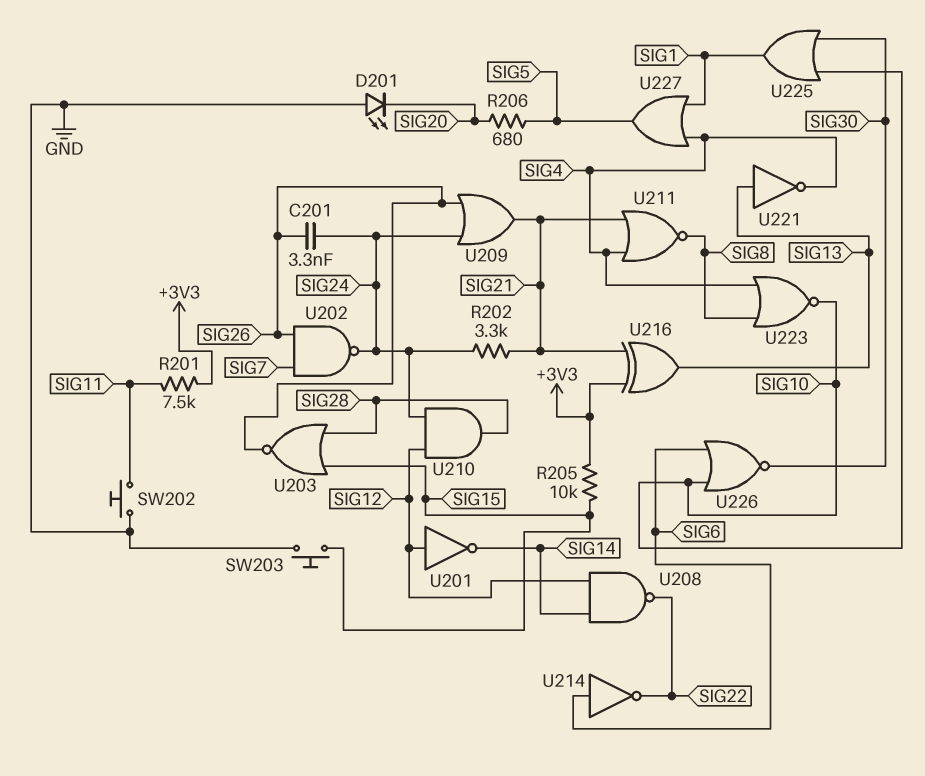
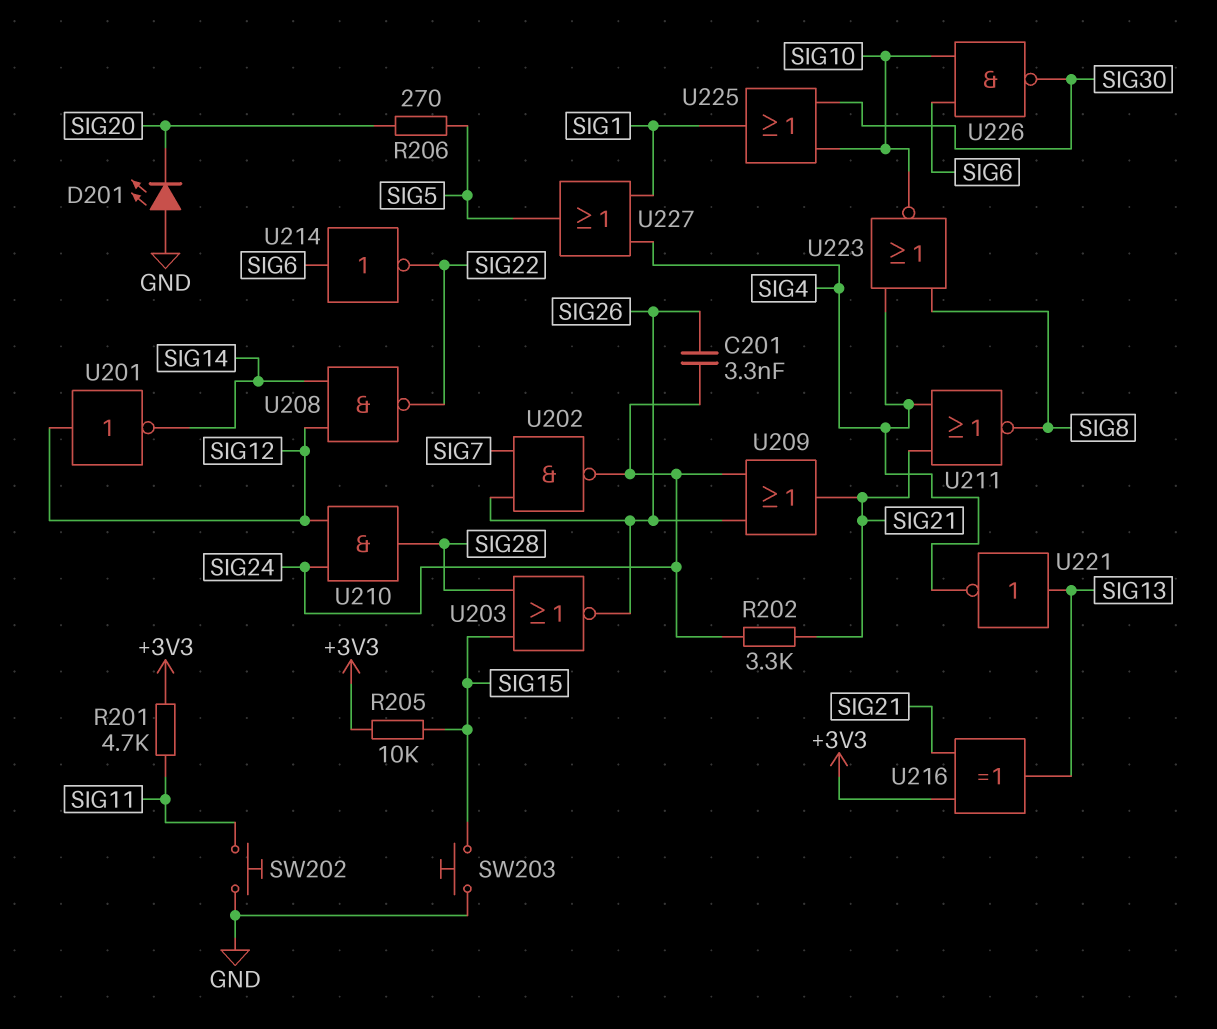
R201: 7.5k (+3V3, SIG11) -> 4.7k (+3V3, SIG11)
R206: 680 (SIG5, SIG20) -> 270 (SIG5, SIG20)
U226: NOR (in SIG6, in SIG10, out SIG30) -> NAND (in SIG6, in SIG10, out SIG30)

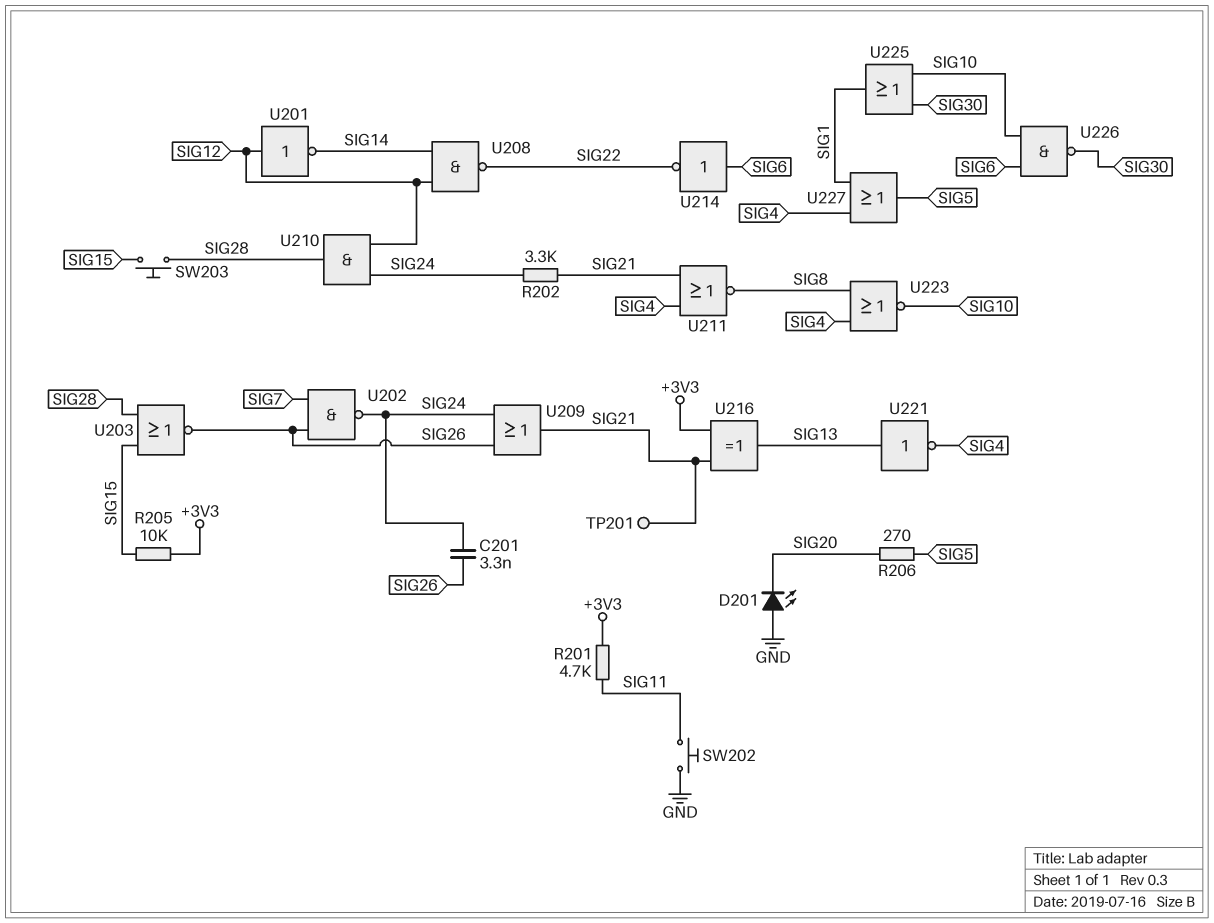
SW203: button (GND, SIG15) -> button (SIG15, SIG28)
TP201: none -> test point (SIG21)

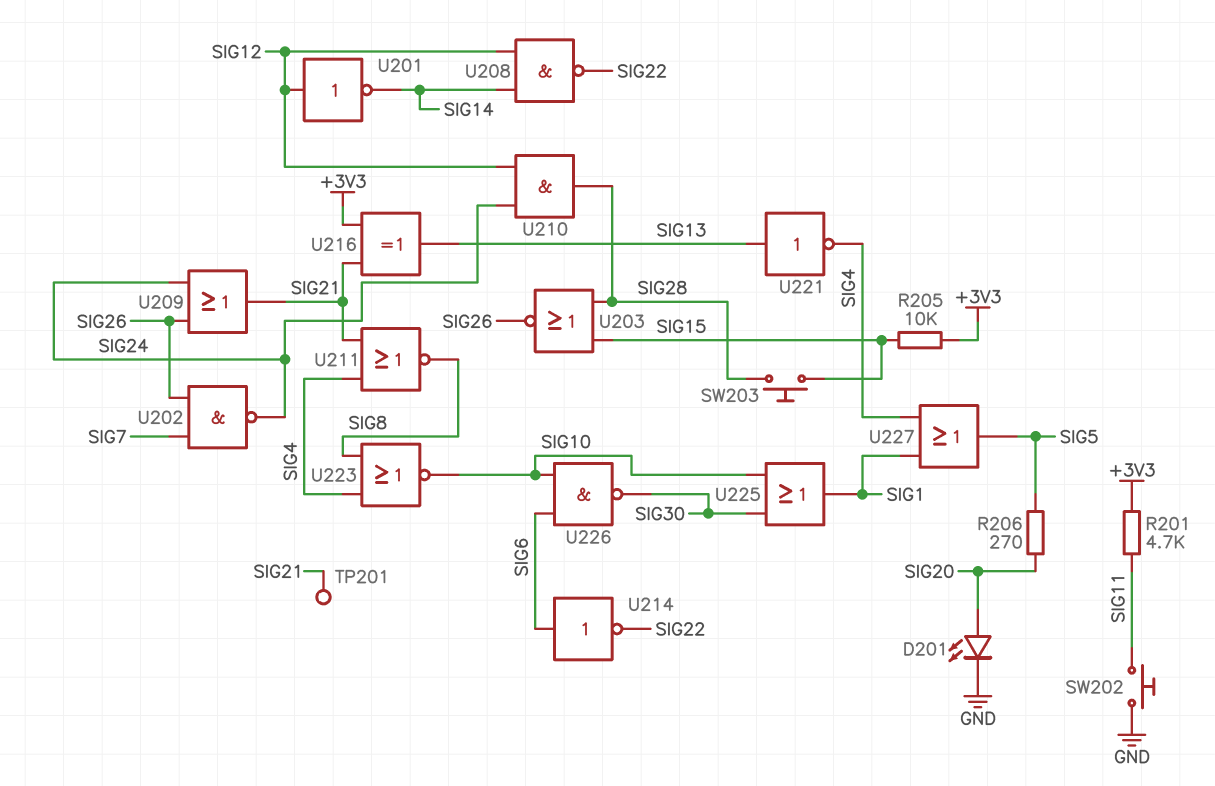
C201: 3.3nF (SIG24, SIG26) -> none
D201: LED (A GND, K SIG20) -> LED (A SIG20, K GND)
R202: 3.3k (SIG21, SIG24) -> none

